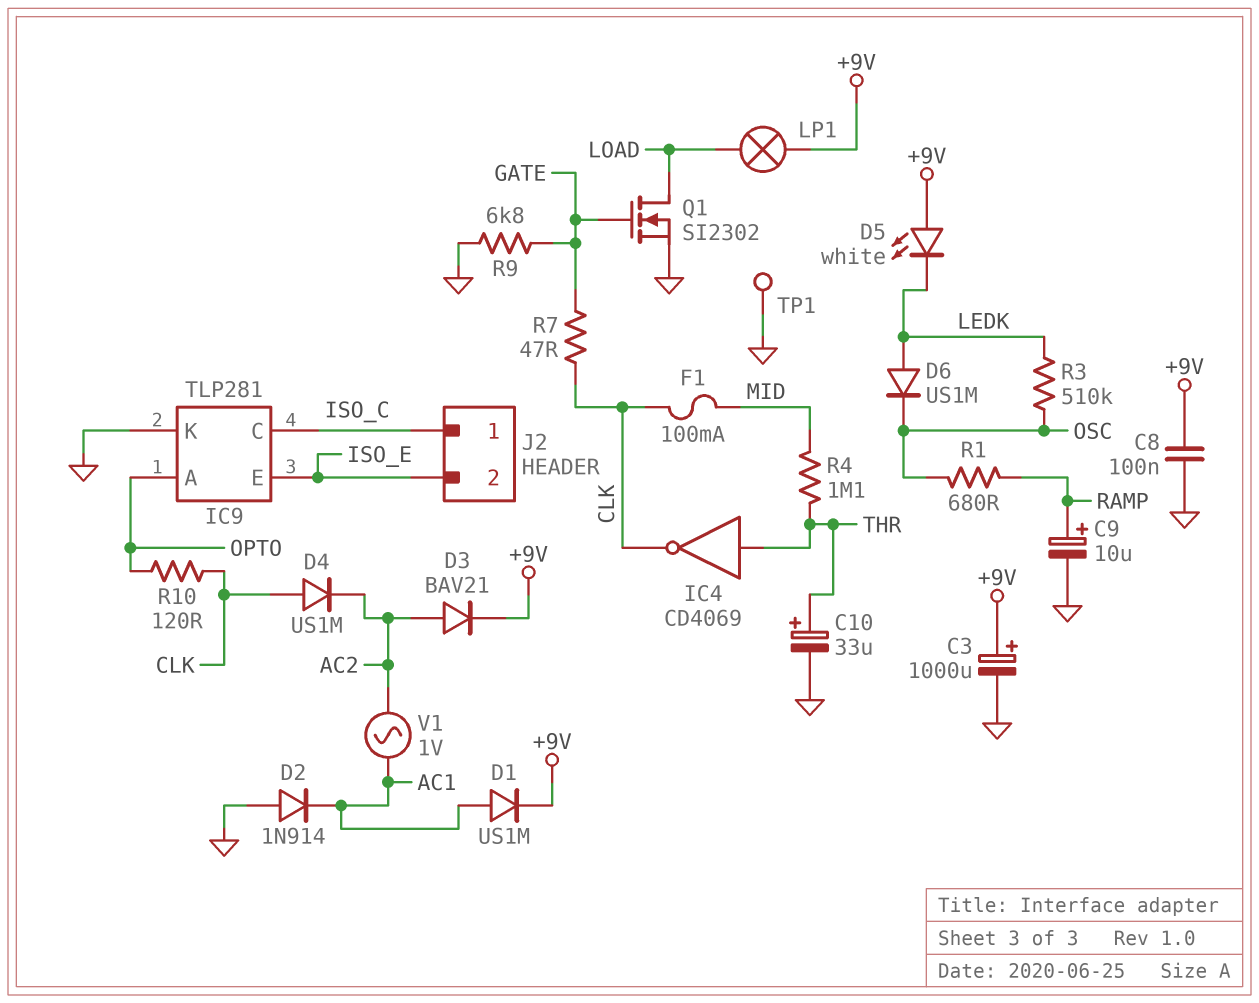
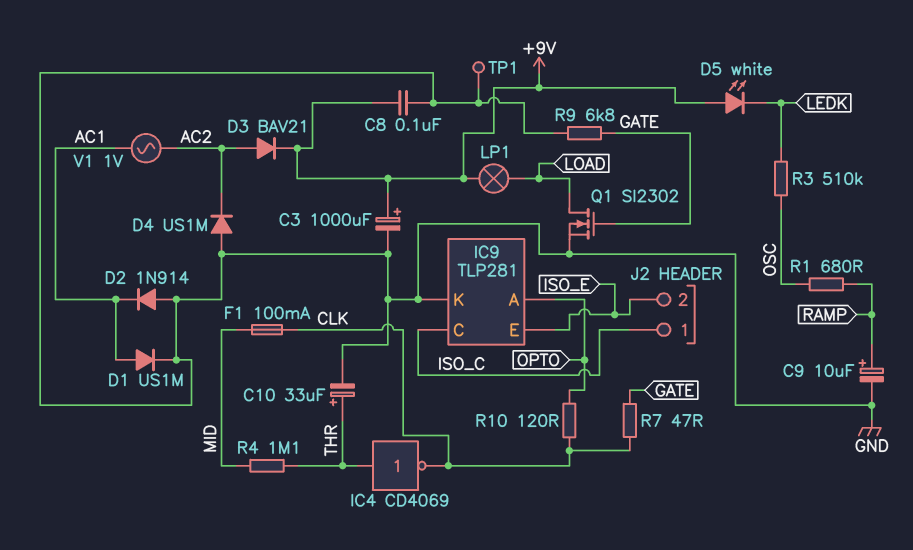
D1: diode US1M (A AC1, K +9V) -> diode US1M (A AC1, K GND)
D4: diode US1M (A CLK, K AC2) -> diode US1M (A GND, K AC2)
D6: diode US1M (A LEDK, K OSC) -> none

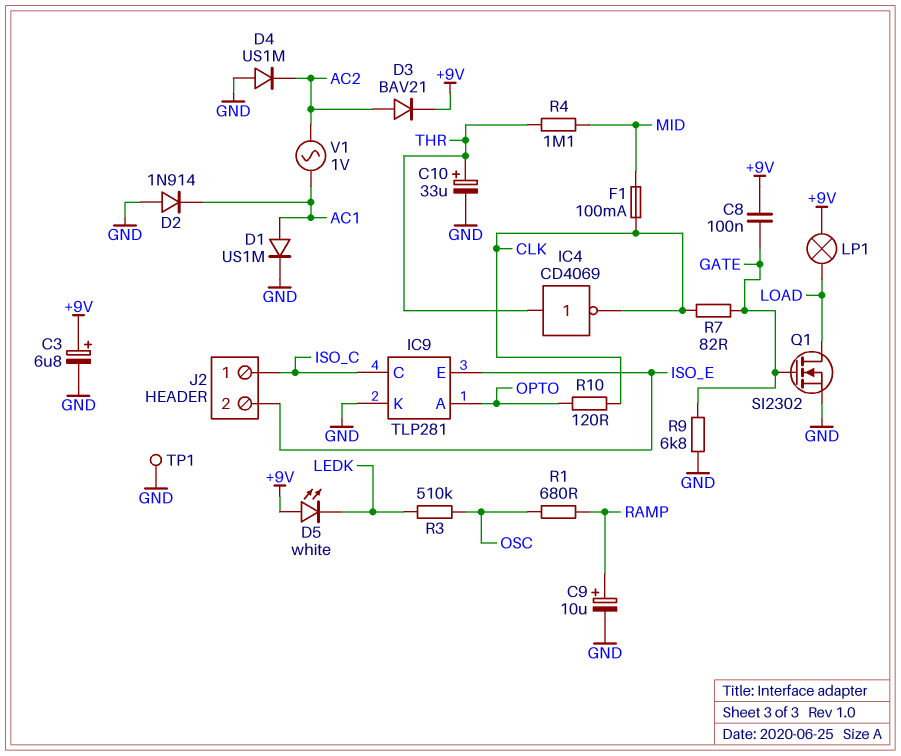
C3: 1000uF (plus +9V, minus GND) -> 6.8uF (plus +9V, minus GND)
C8: 100nF (+9V, GND) -> 100nF (+9V, GATE)
R7: 47 (CLK, GATE) -> 82 (CLK, GATE)

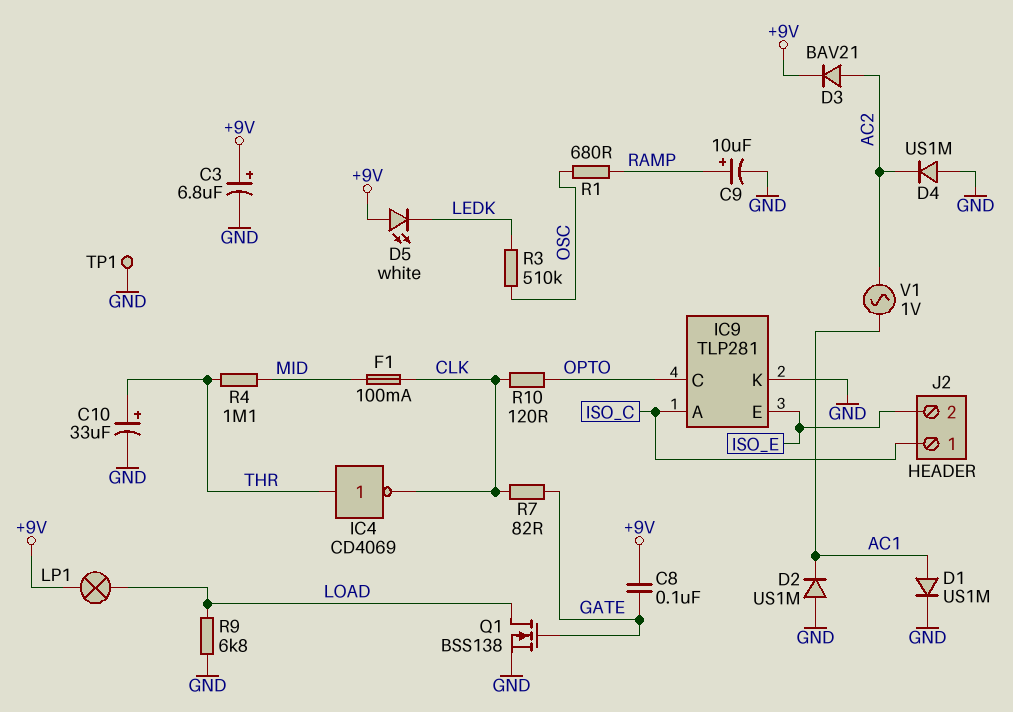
D2: diode 1N914 (A GND, K AC1) -> diode US1M (A GND, K AC1)
IC9 pin A: OPTO -> ISO_C
IC9 pin C: ISO_C -> OPTO
Q1: NMOS SI2302 (G GATE, D LOAD, S GND) -> NMOS BSS138 (G GATE, D LOAD, S GND)
R9: 6.8k (GATE, GND) -> 6.8k (GND, LOAD)

